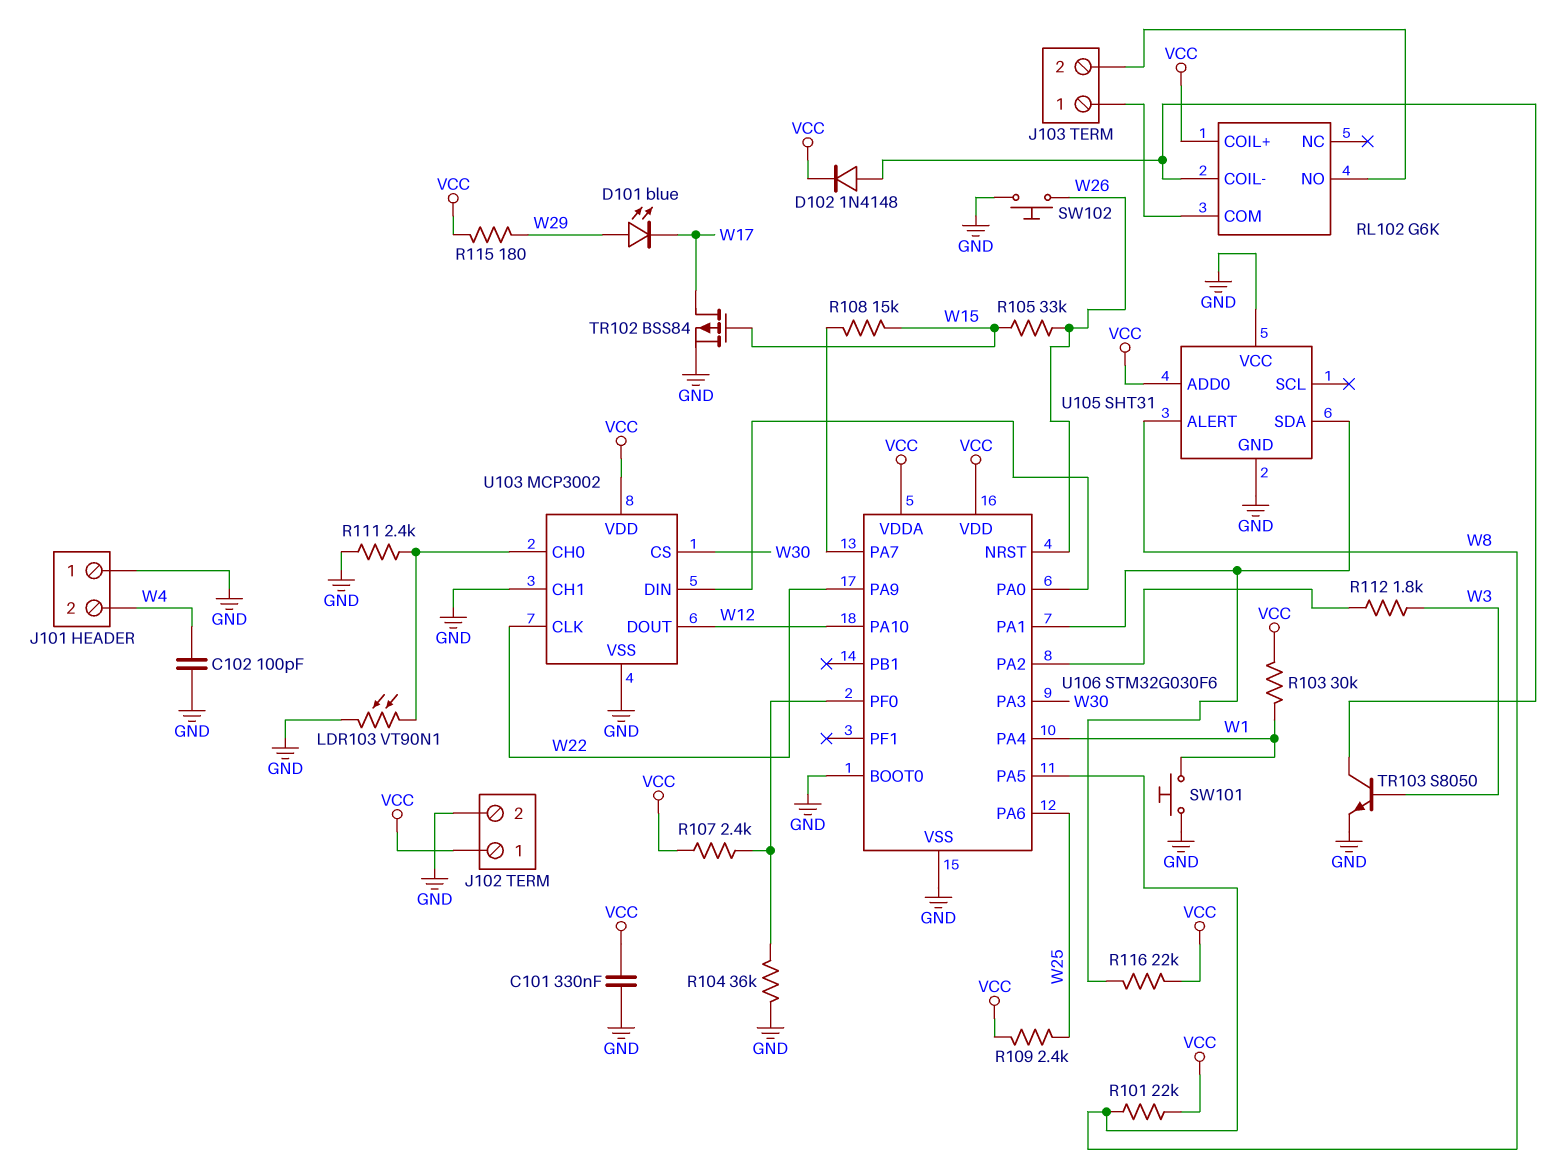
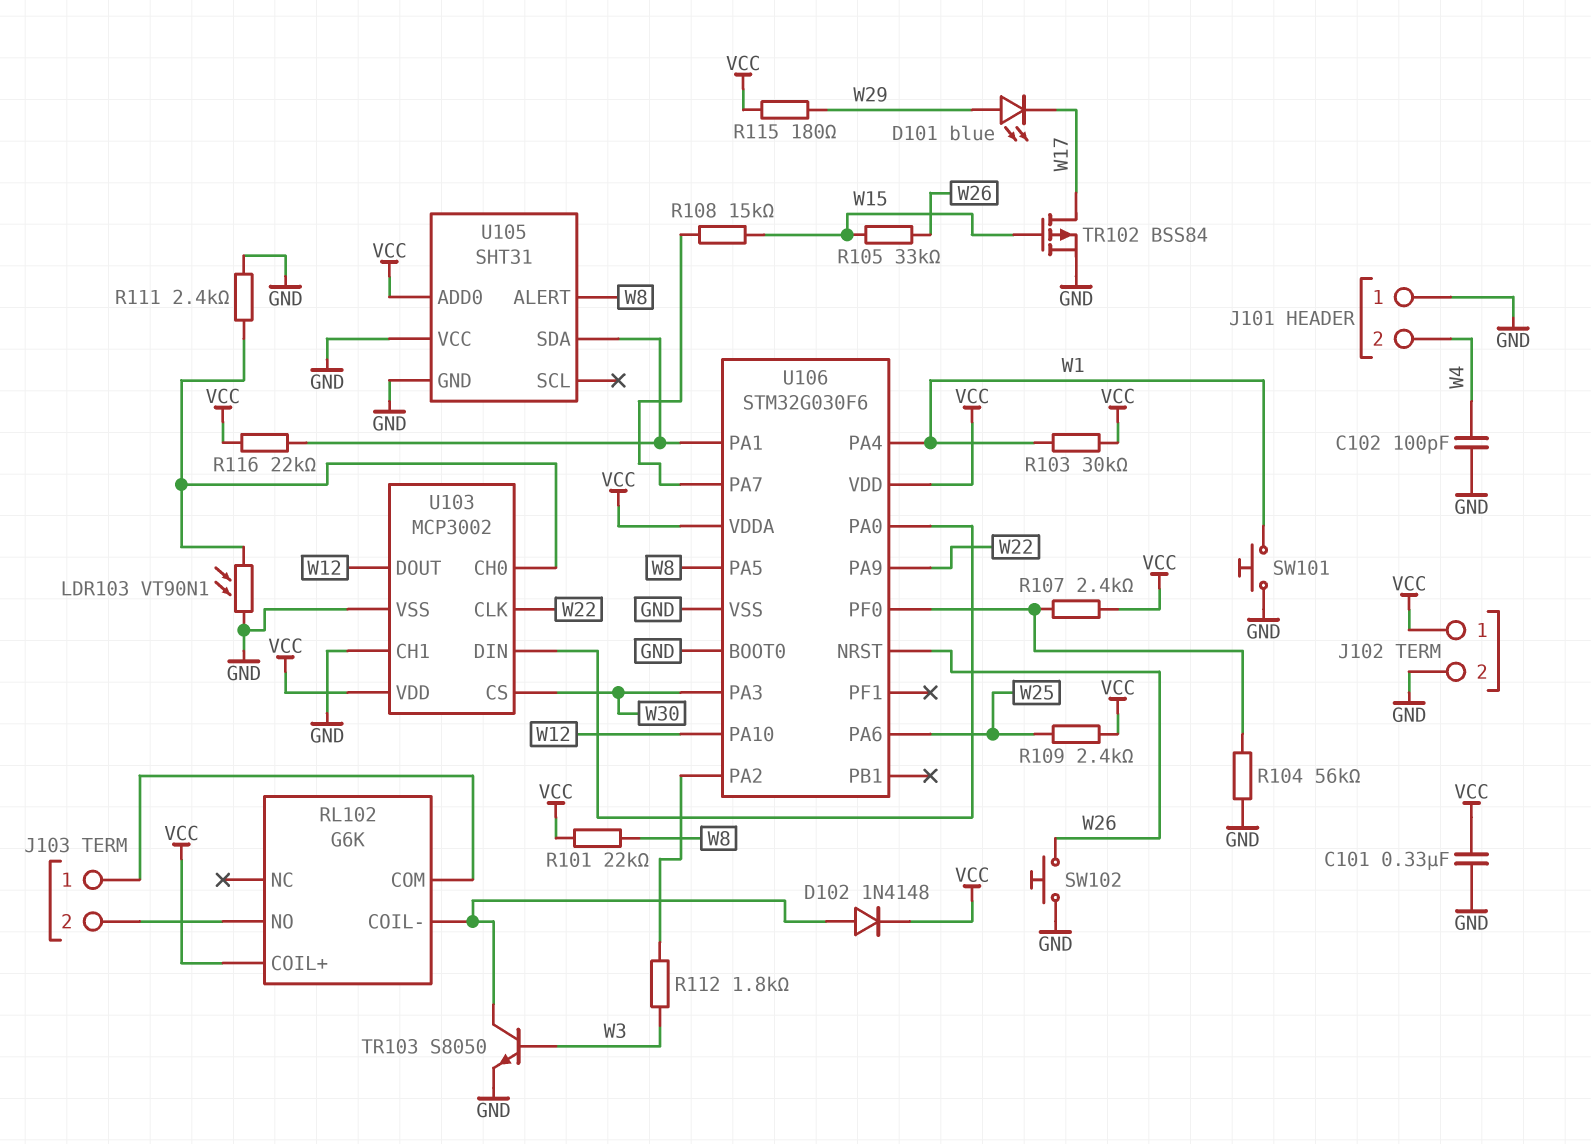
R104: 36k (GND, U106/PF0) -> 56k (GND, U106/PF0)

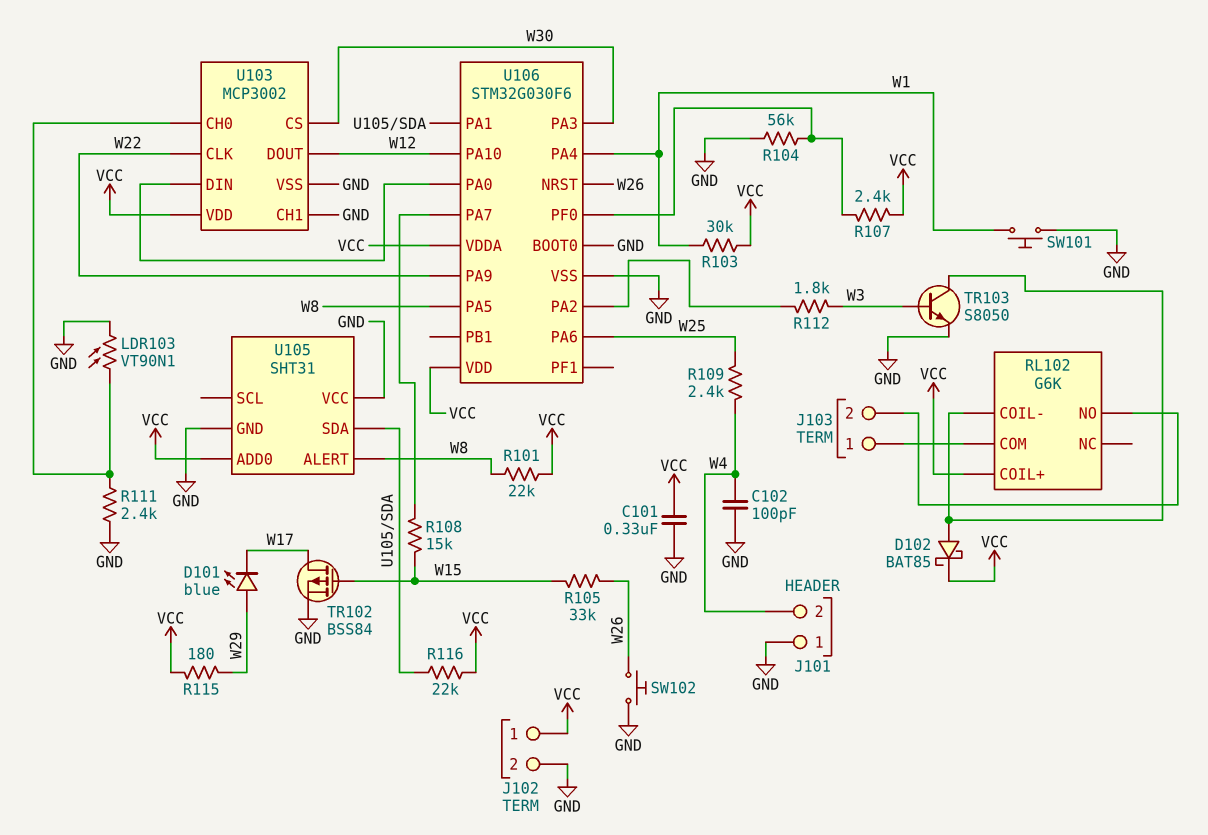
D102: diode 1N4148 (A RL102/COIL-, K VCC) -> schottky BAT85 (A RL102/COIL-, K VCC)
R109: 2.4k (VCC, W25) -> 2.4k (W4, W25)

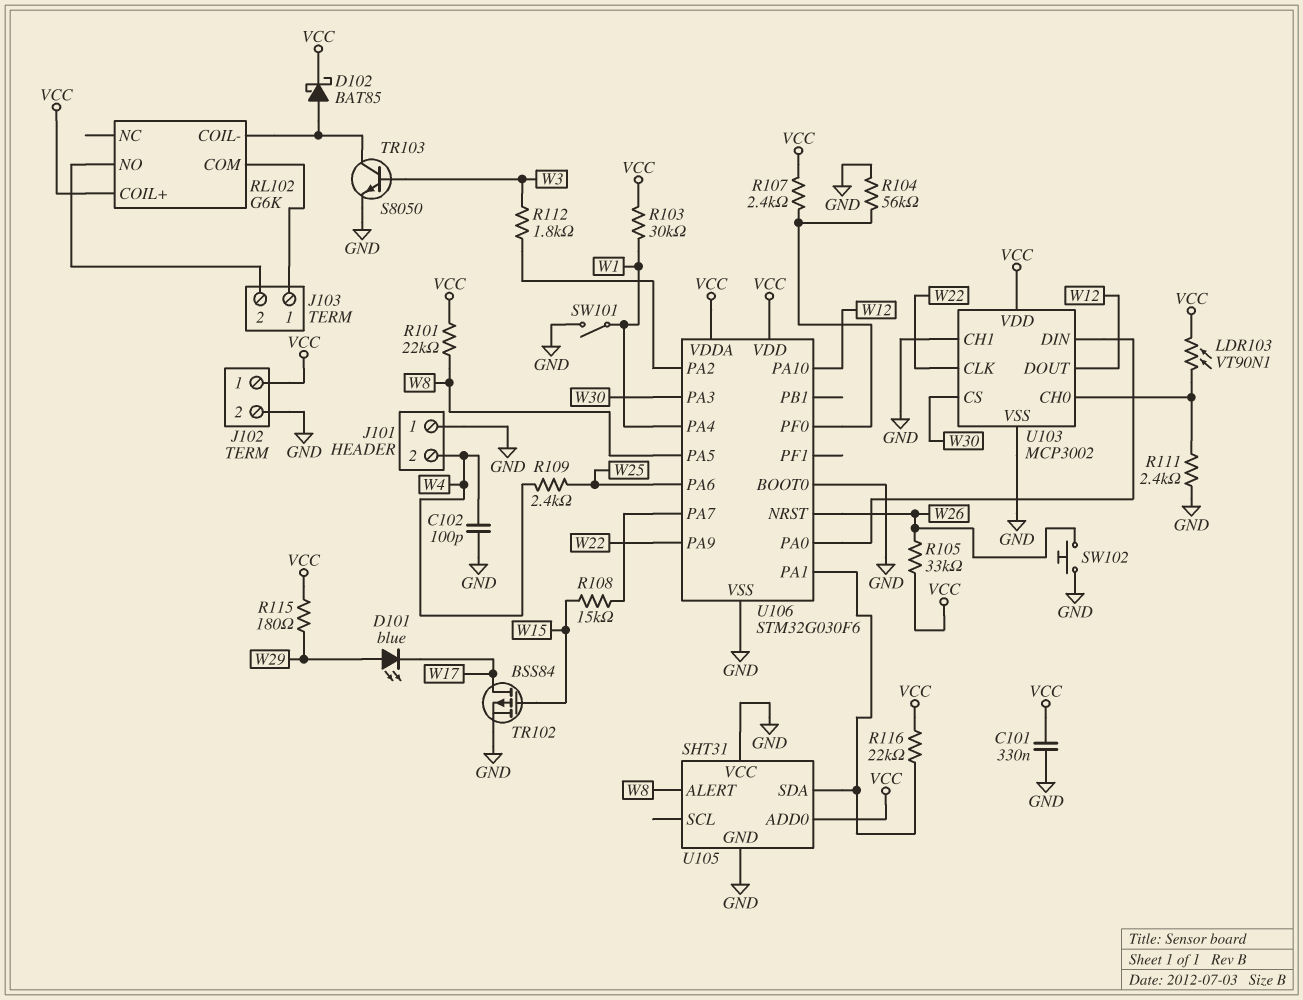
LDR103: VT90N1 (GND, U103/CH0) -> VT90N1 (U103/CH0, VCC)
R105: 33k (W15, W26) -> 33k (VCC, W26)
SW101: button (GND, W1) -> switch (GND, W1)

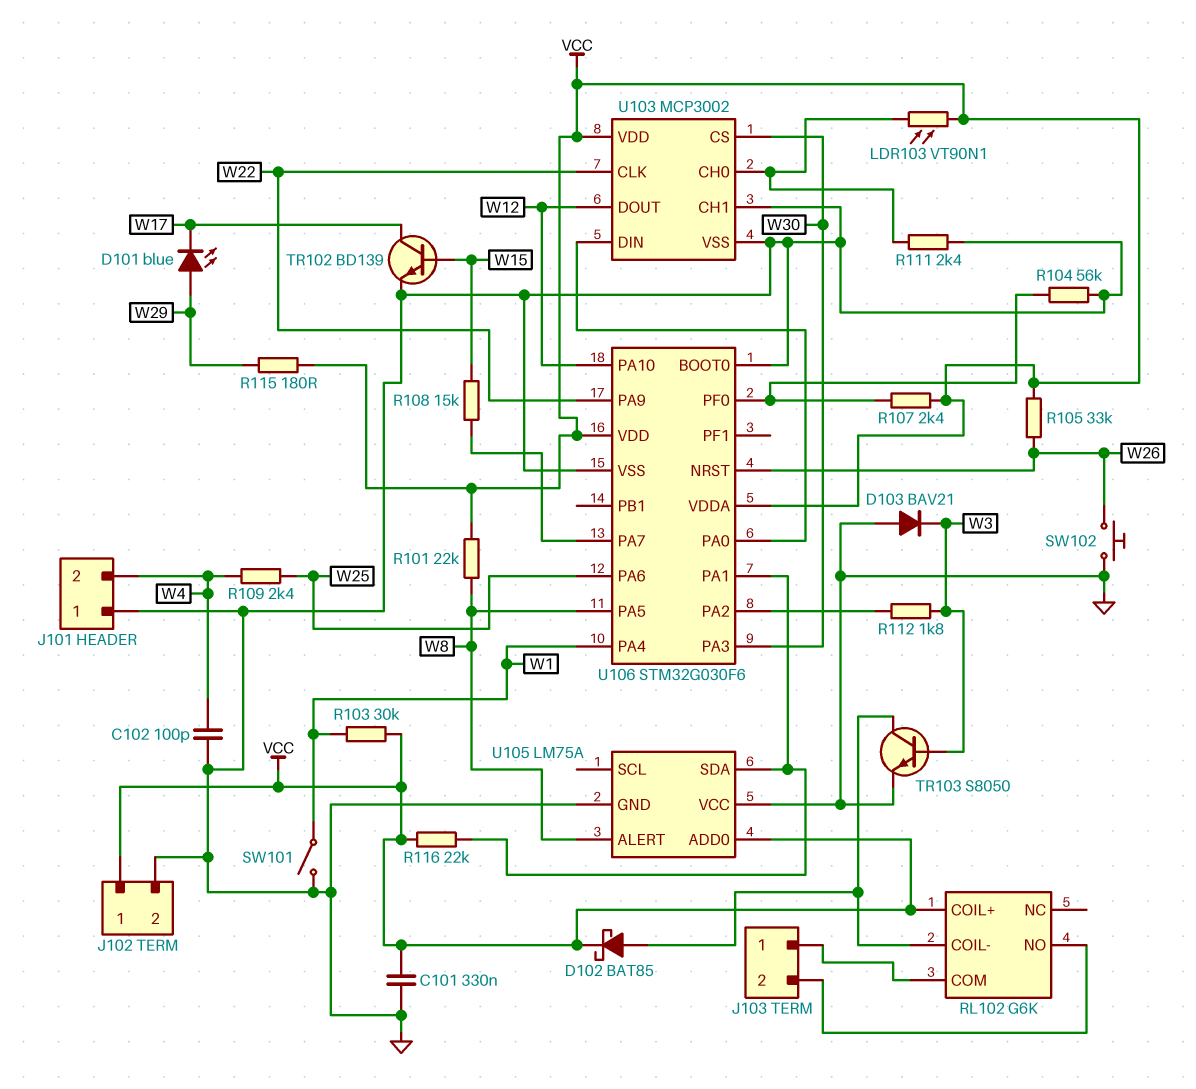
D103: none -> diode BAV21 (A GND, K W3)
TR102: PMOS BSS84 (G W15, D W17, S GND) -> NPN BD139 (B W15, C W17, E GND)
U105: SHT31 -> LM75A

